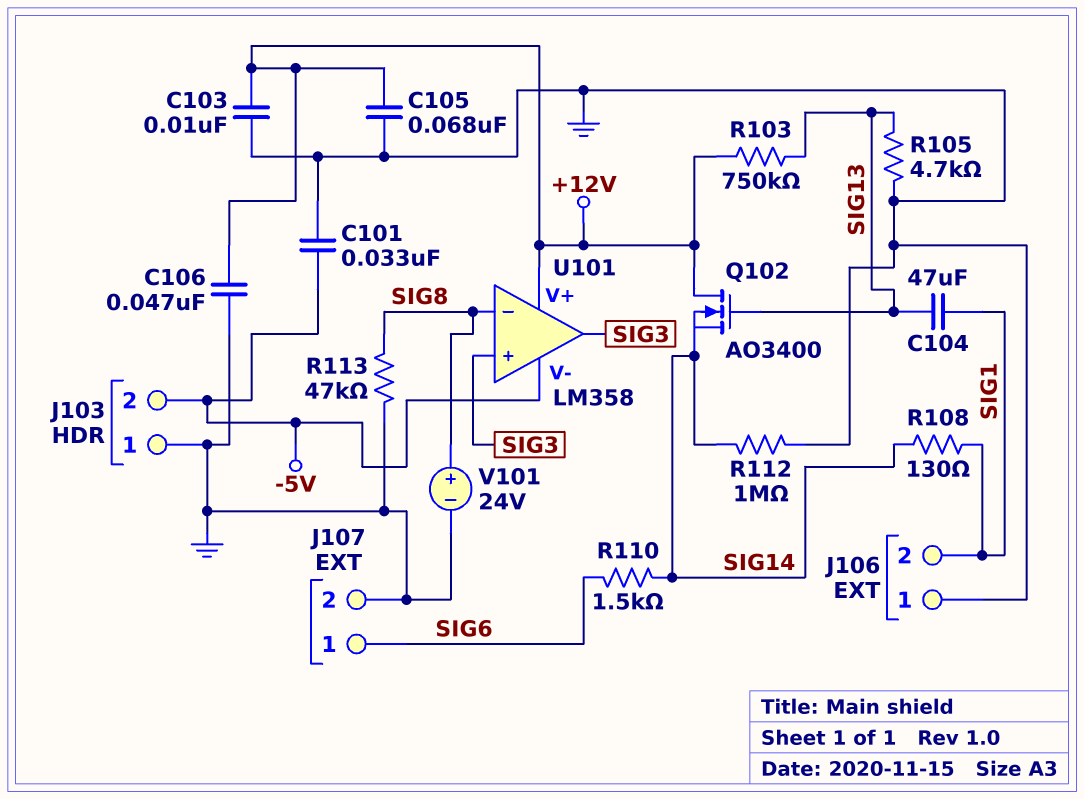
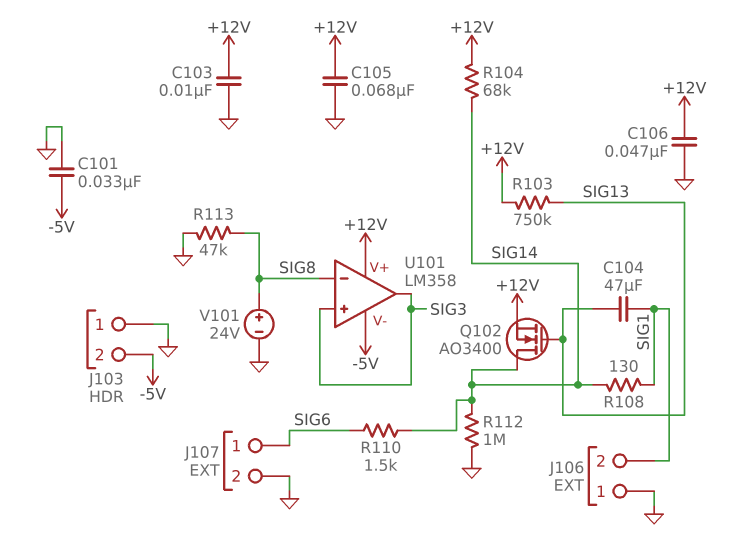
Q102: NMOS AO3400 (G SIG13, D +12V, S SIG14) -> NMOS AO3400 (G SIG13, D SIG14, S +12V)
R104: none -> 68k (+12V, SIG14)
R105: 4.7k (GND, SIG13) -> none

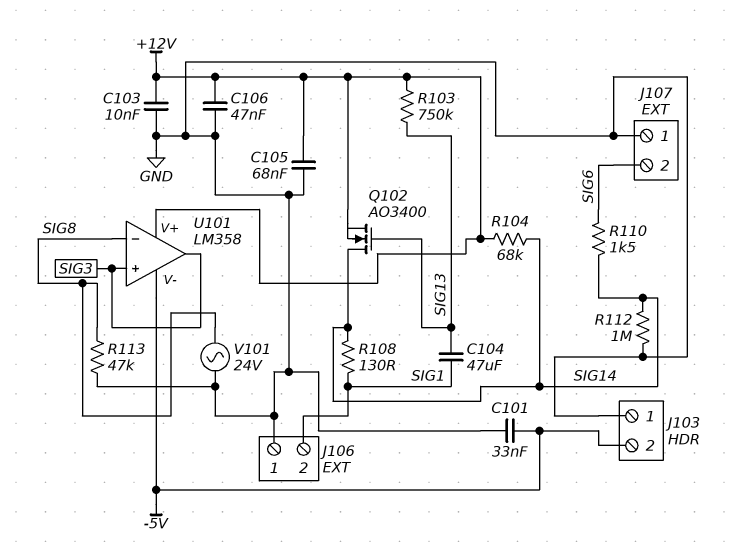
J107 pin 1: SIG6 -> GND
J107 pin 2: GND -> SIG6
V101: 24V (plus SIG8, minus GND) -> AC 24V (GND, SIG8)

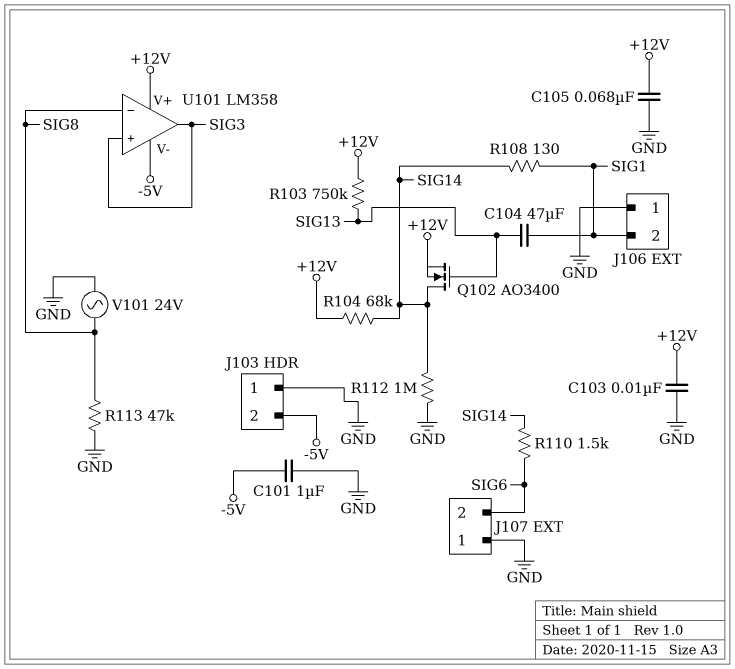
C101: 33nF (-5V, GND) -> 1uF (-5V, GND)
C106: 47nF (+12V, GND) -> none

